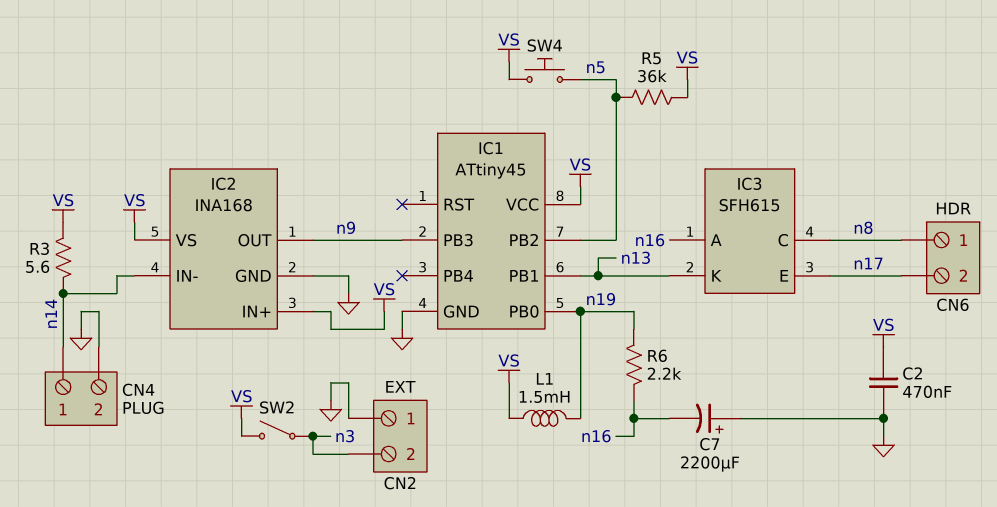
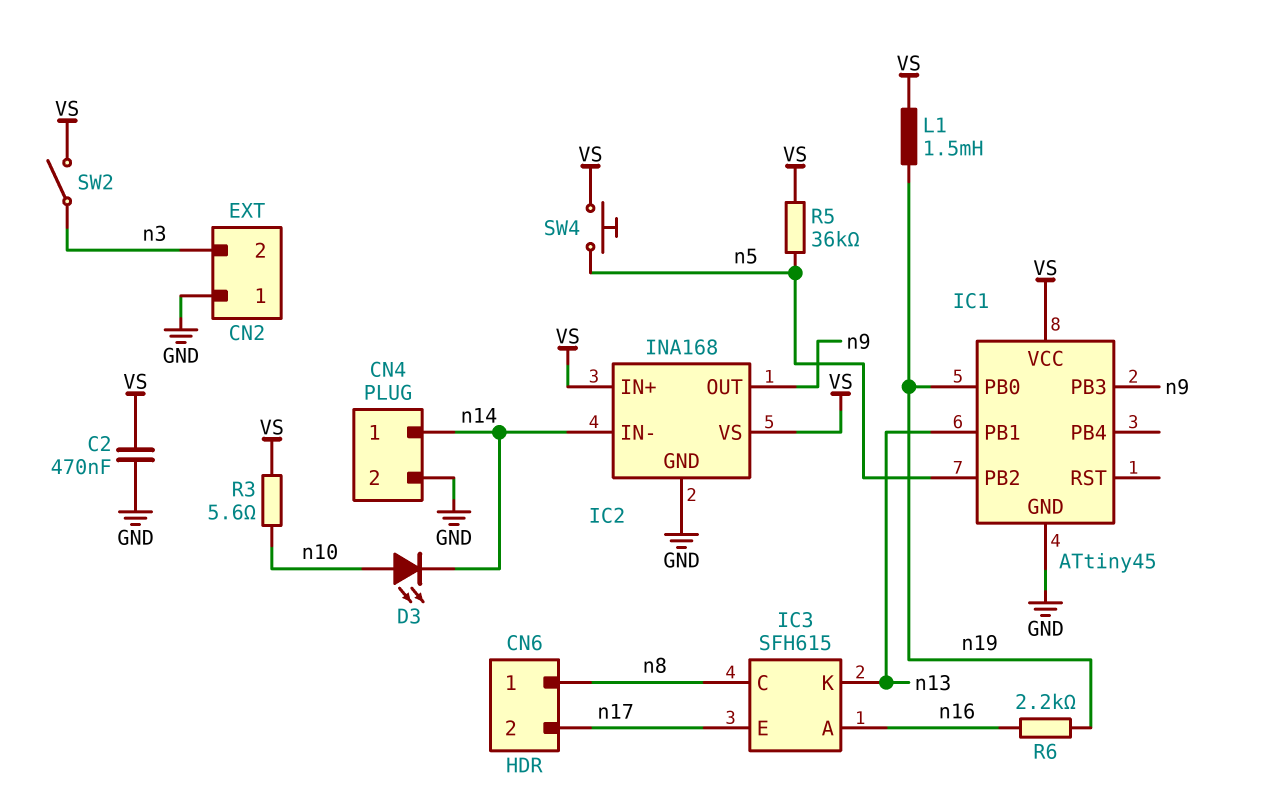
C7: 2200uF (plus GND, minus n16) -> none
D3: none -> LED (A n10, K n14)
R3: 5.6 (VS, n14) -> 5.6 (VS, n10)

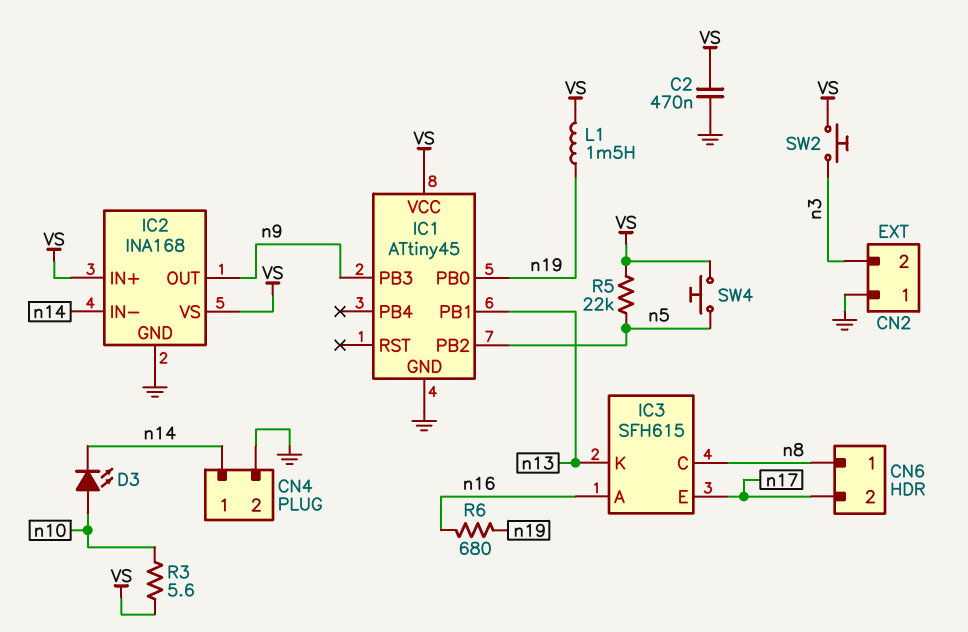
R5: 36k (VS, n5) -> 22k (VS, n5)
R6: 2.2k (n16, n19) -> 680 (n16, n19)
SW2: switch (VS, n3) -> button (VS, n3)

